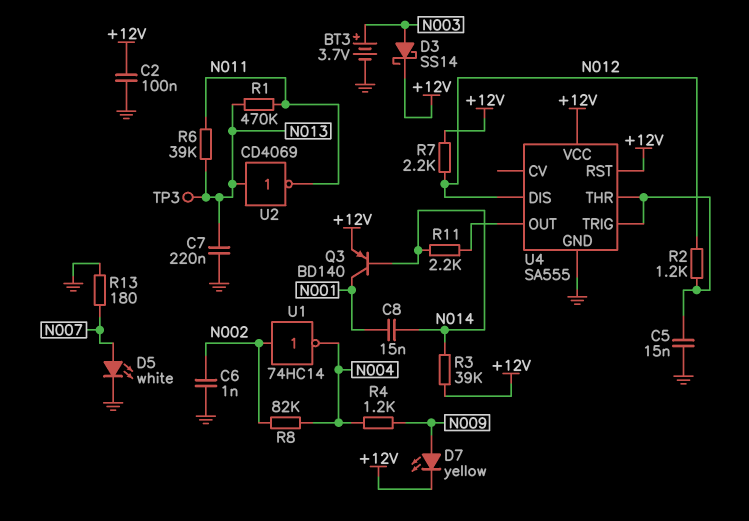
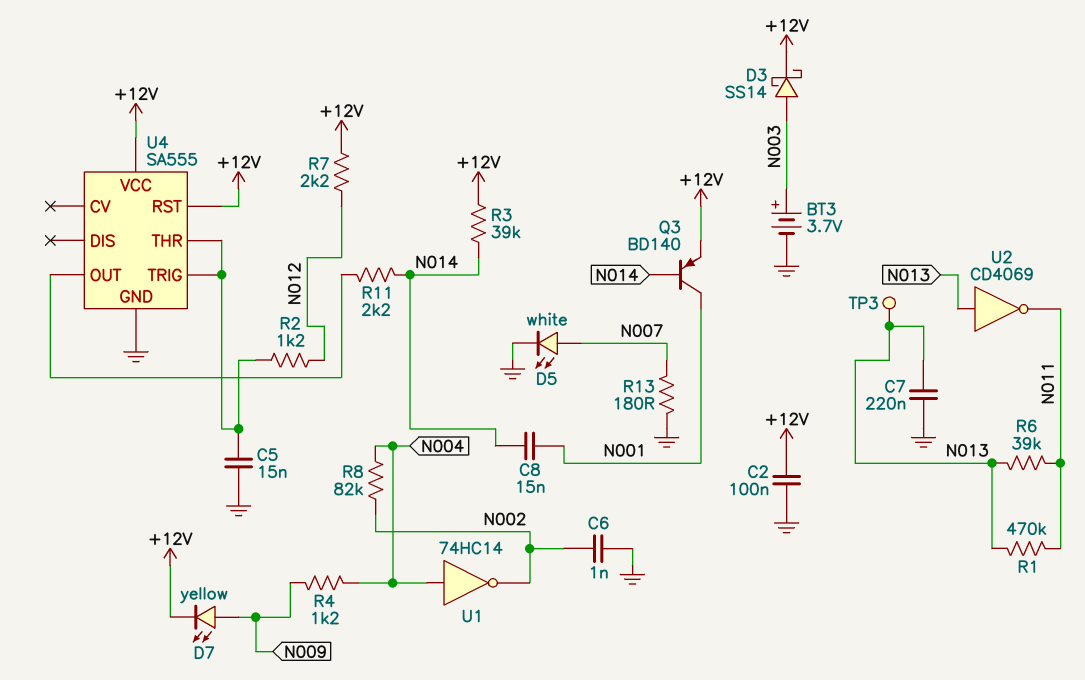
U1: NOT 74HC14 (in N002, out N004) -> NOT 74HC14 (in N004, out N002)
U4 pin DIS: N012 -> none

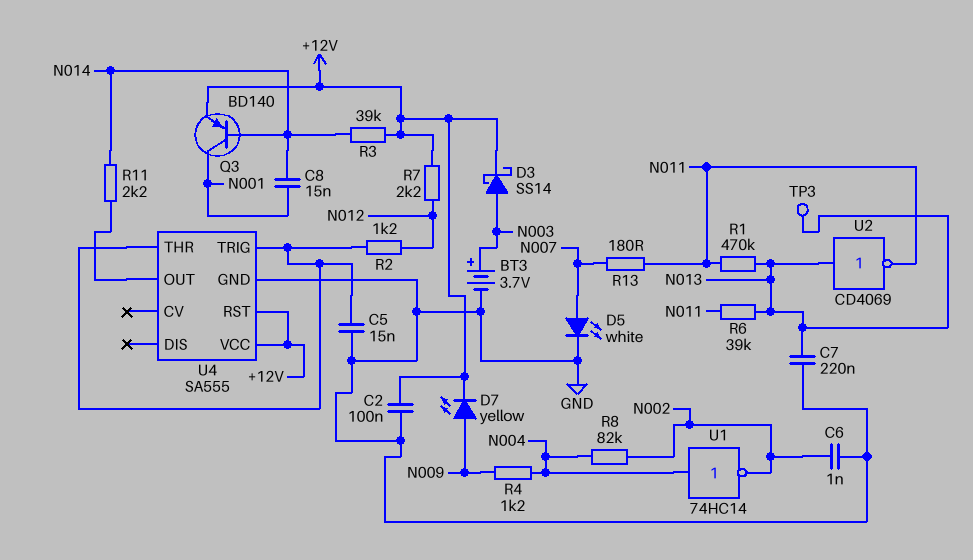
R13: 180 (GND, N007) -> 180 (N007, N011)

